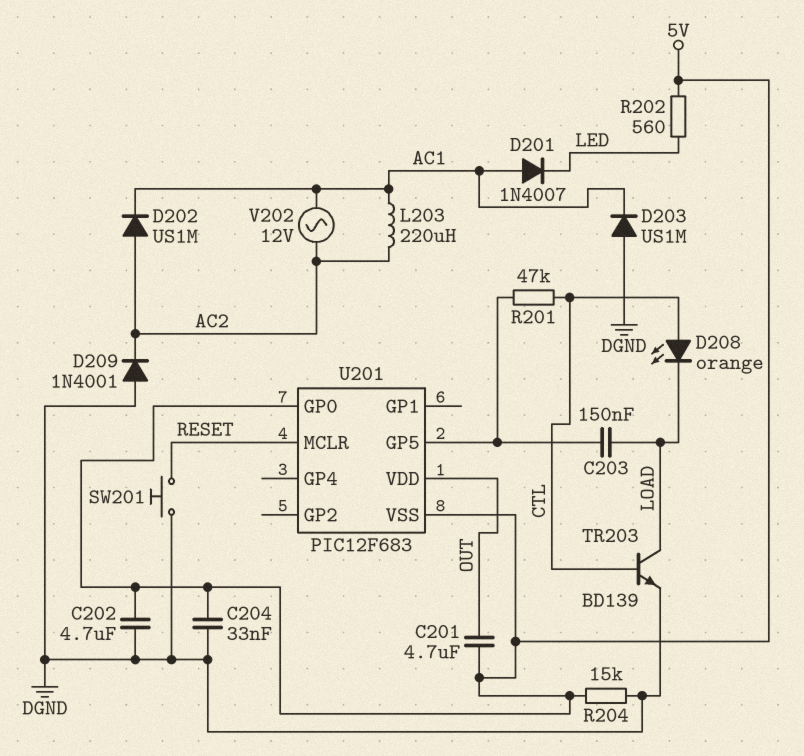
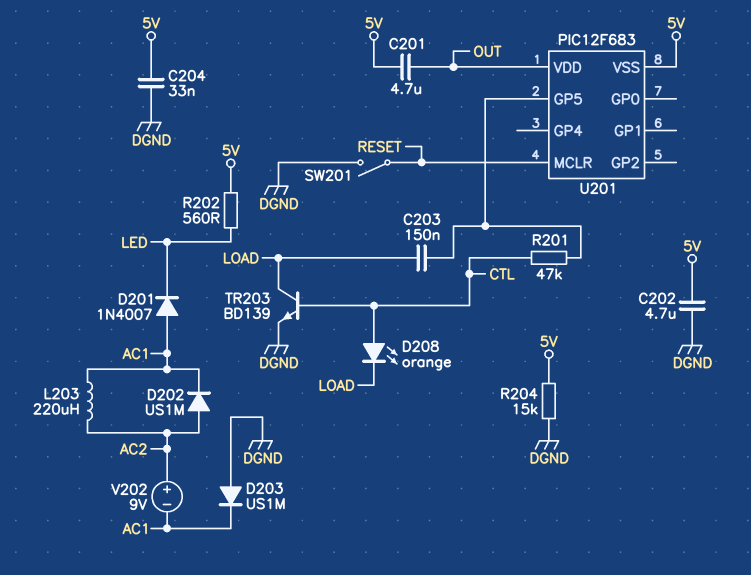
D209: diode 1N4001 (A DGND, K AC2) -> none
SW201: button (DGND, RESET) -> switch (DGND, RESET)
U201 pin GP0: 5V -> none
V202: AC 12V (AC1, AC2) -> 9V (plus AC2, minus AC1)

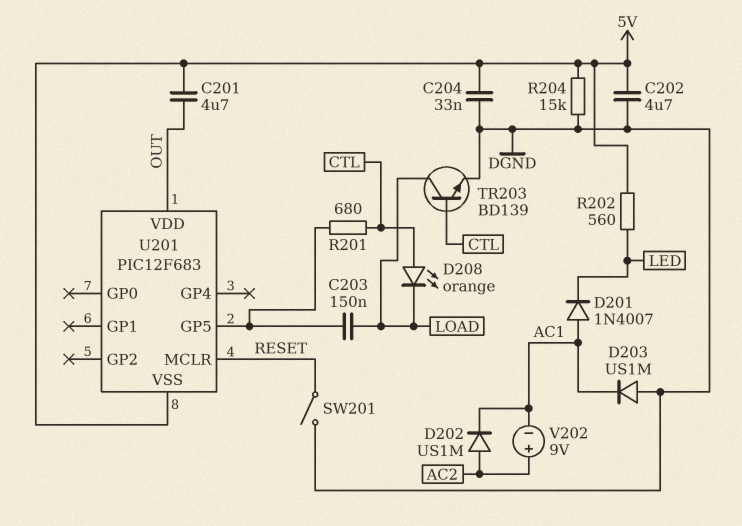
L203: 220uH (AC1, AC2) -> none
R201: 47k (CTL, U201/GP5) -> 680 (CTL, U201/GP5)

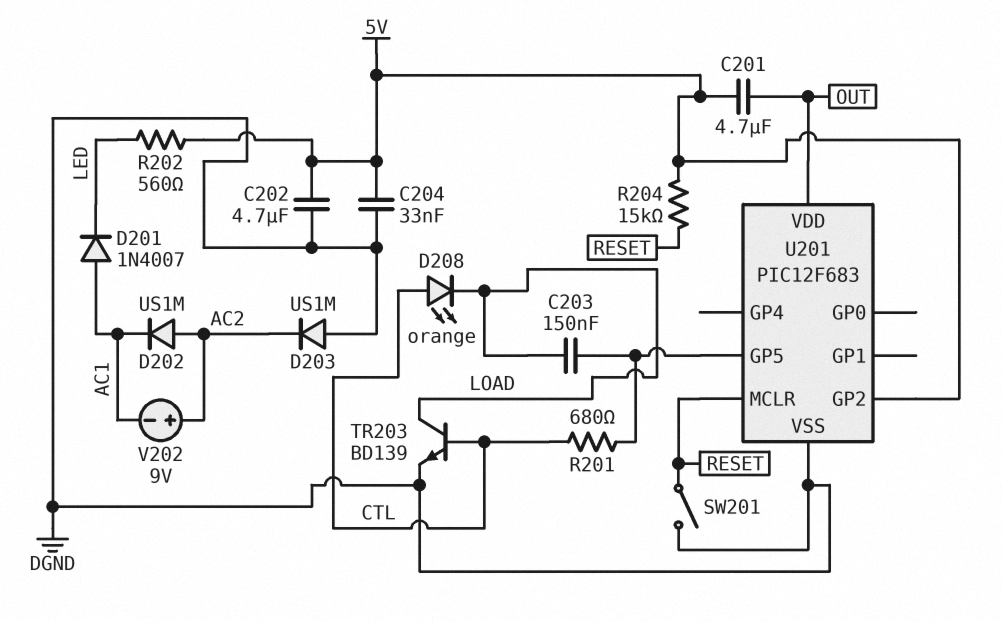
D203: diode US1M (A DGND, K AC1) -> diode US1M (A DGND, K AC2)
R204: 15k (5V, DGND) -> 15k (5V, RESET)
U201 pin GP2: none -> 5V
U201 pin VSS: 5V -> DGND

